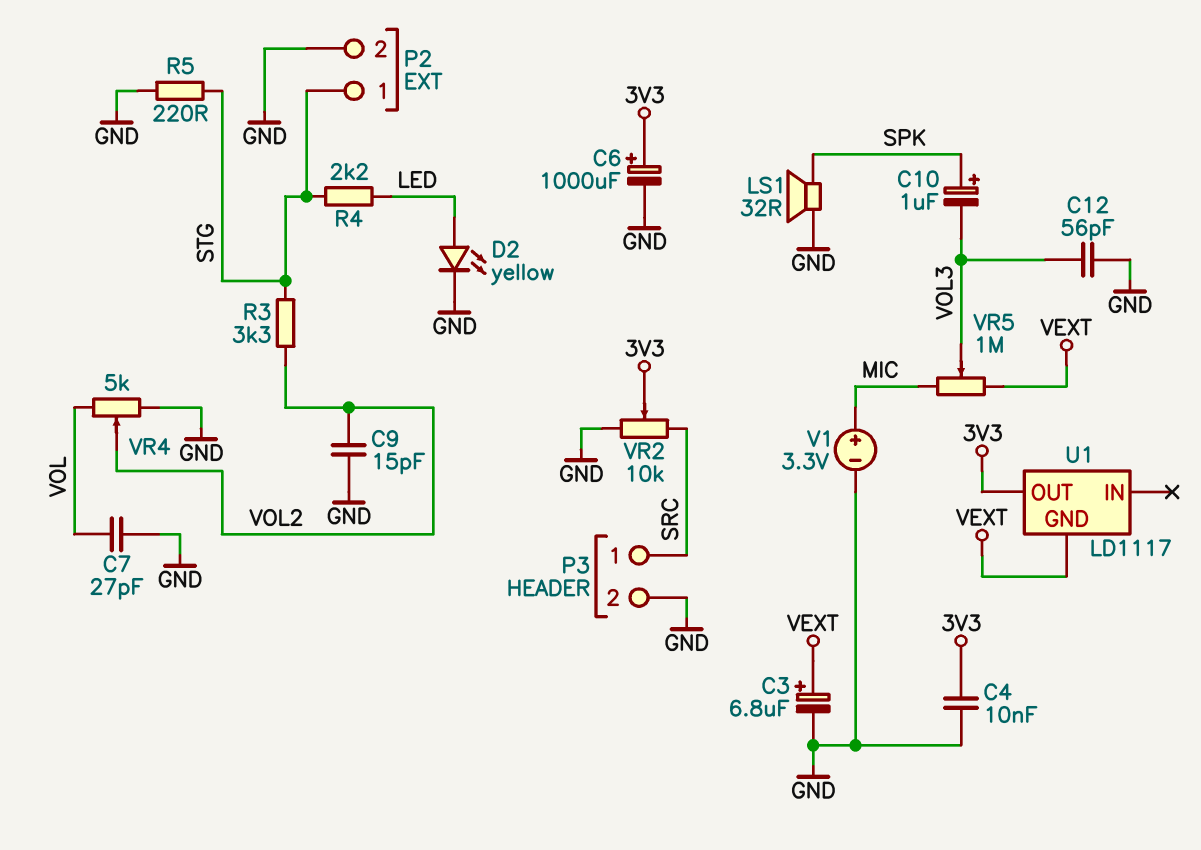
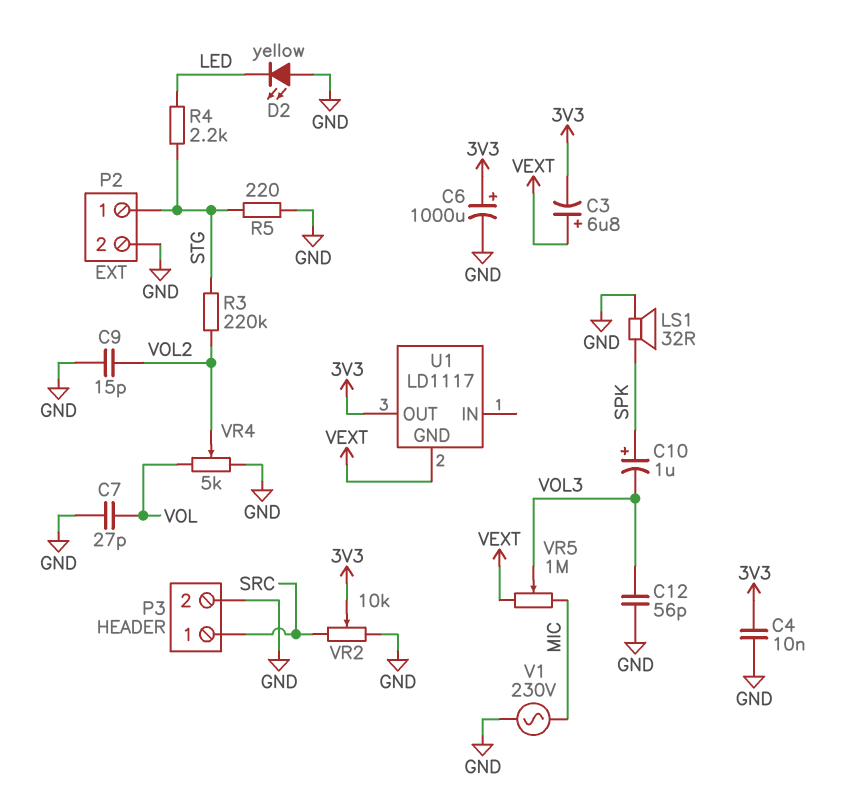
C3: 6.8uF (plus VEXT, minus GND) -> 6.8uF (plus VEXT, minus 3V3)
D2: LED yellow (A LED, K GND) -> LED yellow (A GND, K LED)
R3: 3.3k (STG, VOL2) -> 220k (STG, VOL2)
V1: 3.3V (plus MIC, minus GND) -> AC 230V (GND, MIC)

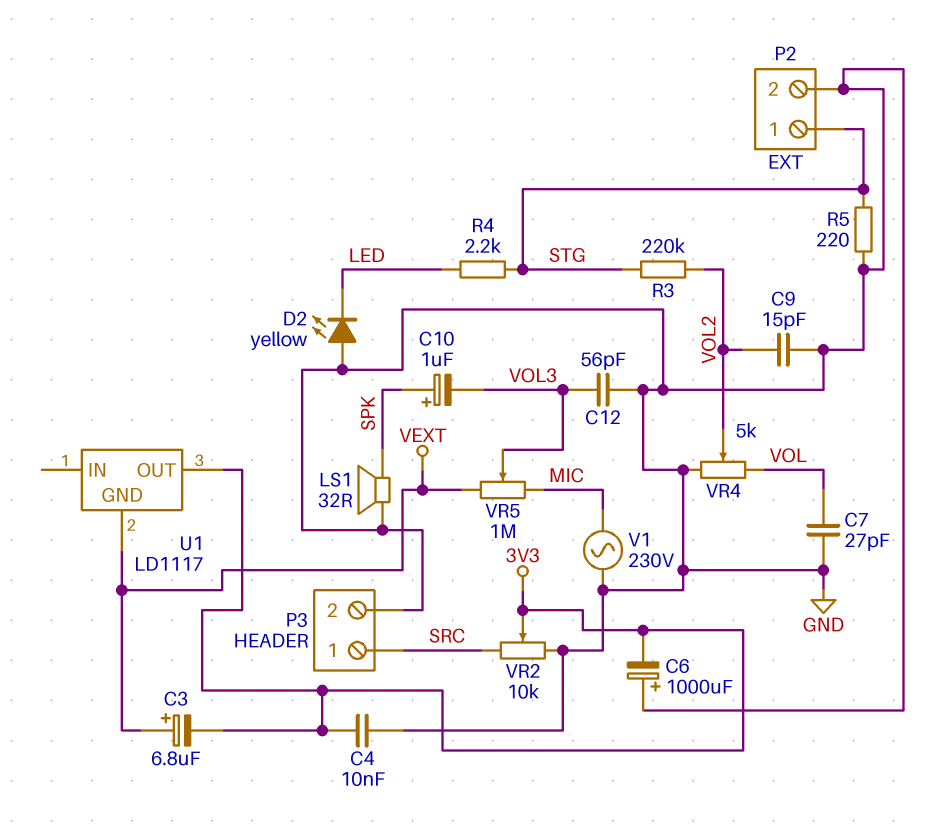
C6: 1000uF (plus 3V3, minus GND) -> 1000uF (plus GND, minus 3V3)

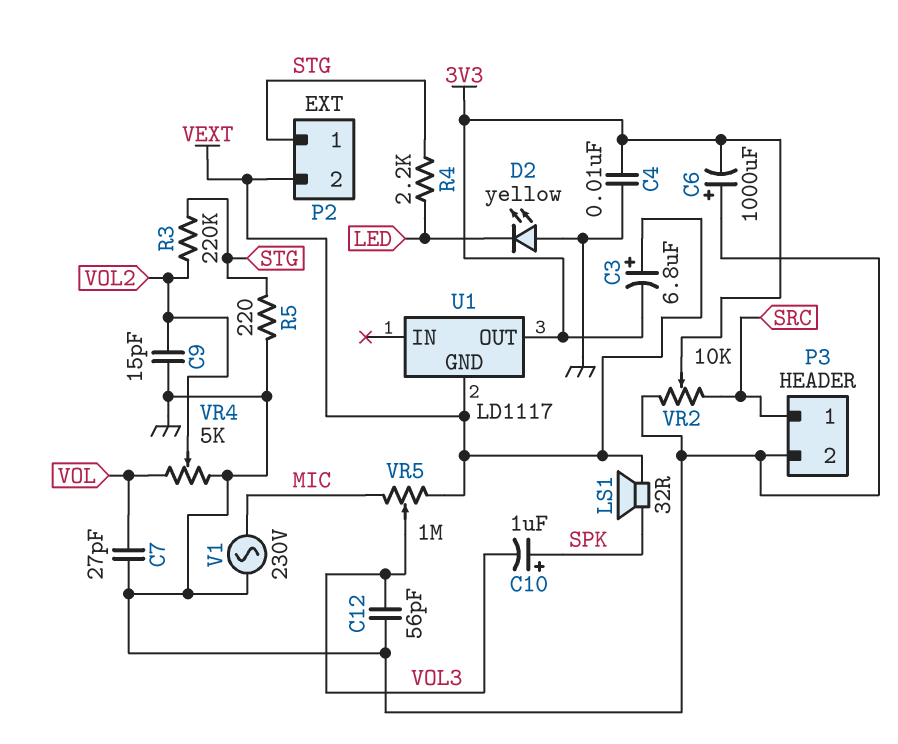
LS1: speaker 32R (GND, SPK) -> speaker 32R (SPK, VEXT)
P2 pin 2: GND -> VEXT

